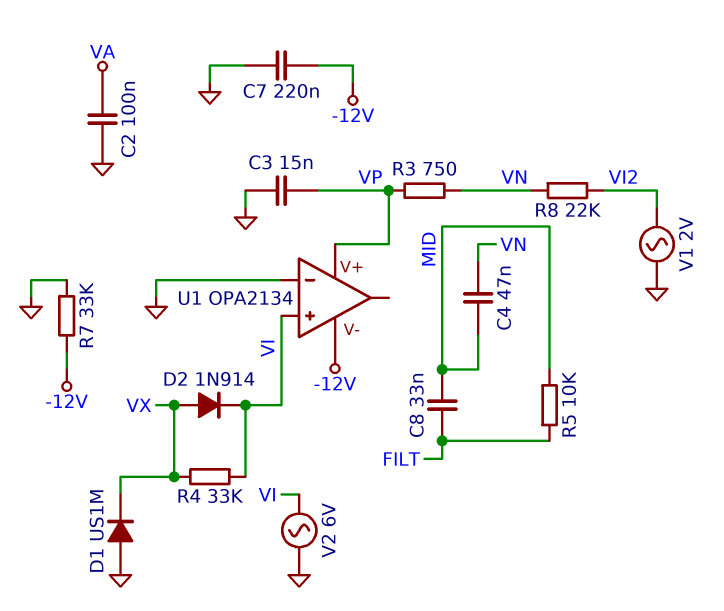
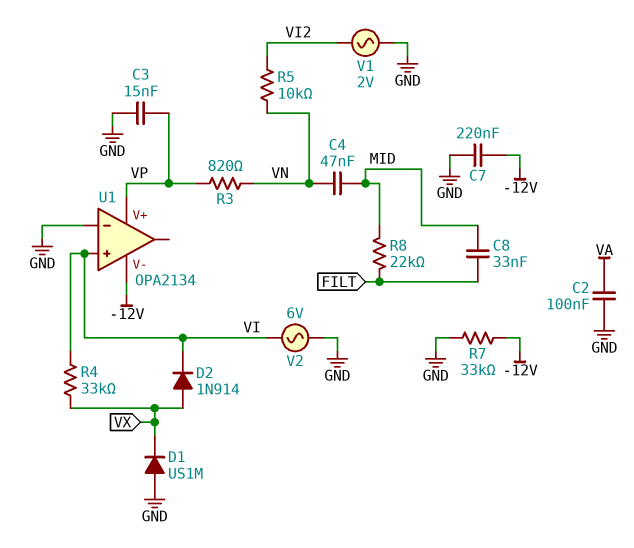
R3: 750 (VN, VP) -> 820 (VN, VP)
R5: 10k (FILT, MID) -> 10k (VI2, VN)
R8: 22k (VI2, VN) -> 22k (FILT, MID)

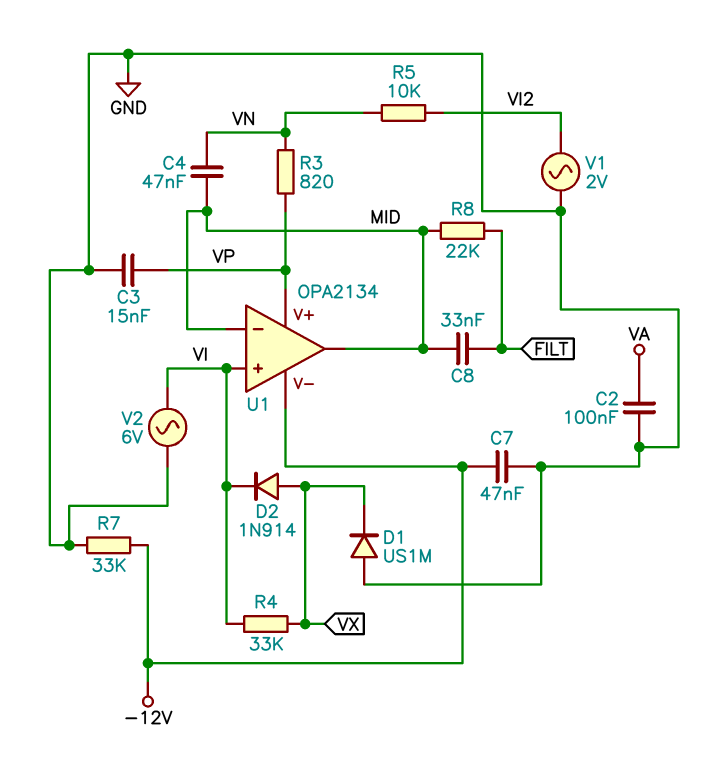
C7: 220nF (-12V, GND) -> 47nF (-12V, GND)
U1 pin in-: GND -> MID
U1 pin out: none -> MID

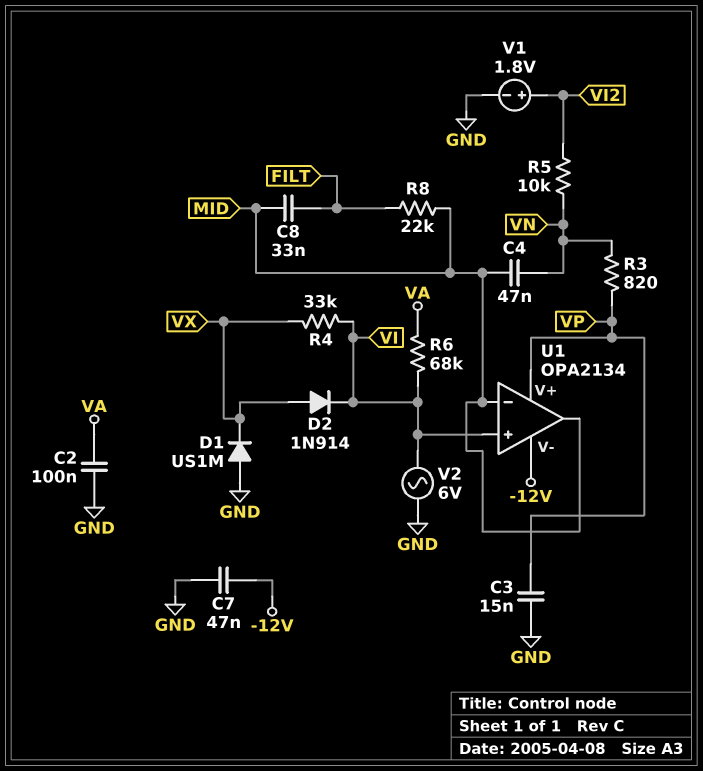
R6: none -> 68k (VA, VI)
R7: 33k (-12V, GND) -> none
V1: AC 2V (GND, VI2) -> 1.8V (plus VI2, minus GND)

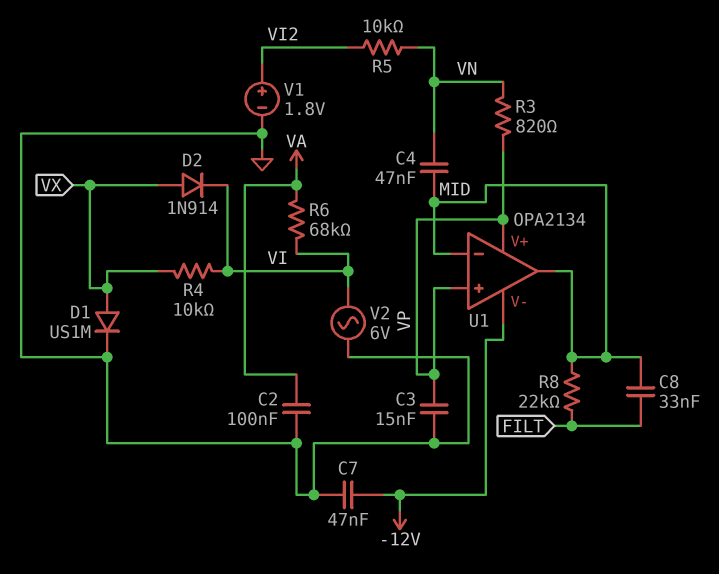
D1: diode US1M (A GND, K VX) -> diode US1M (A VX, K GND)
R4: 33k (VI, VX) -> 10k (VI, VX)
U1 pin in+: VI -> VP

